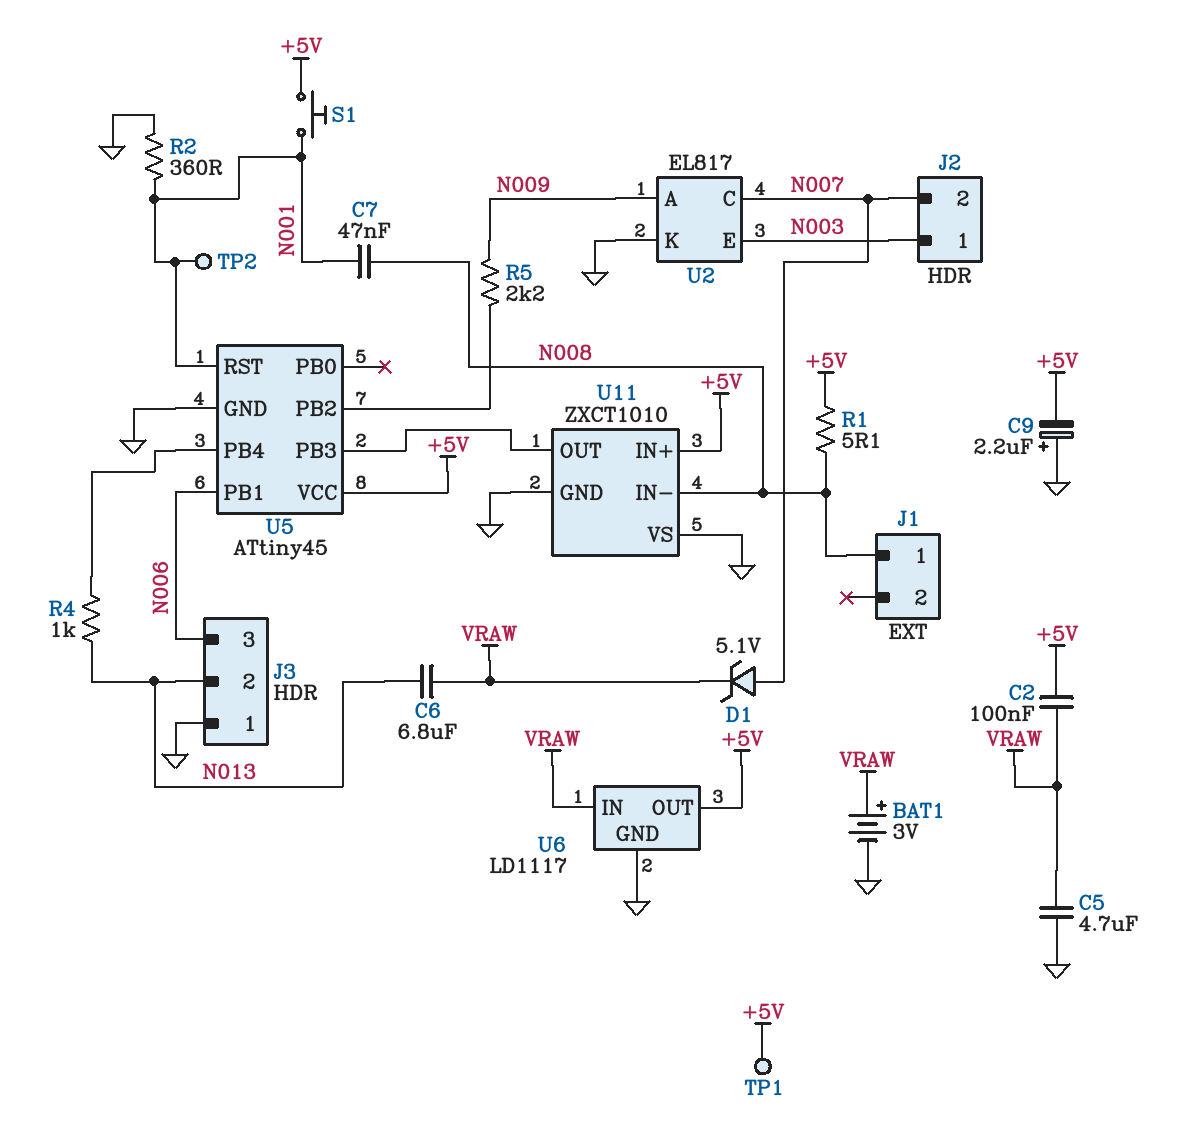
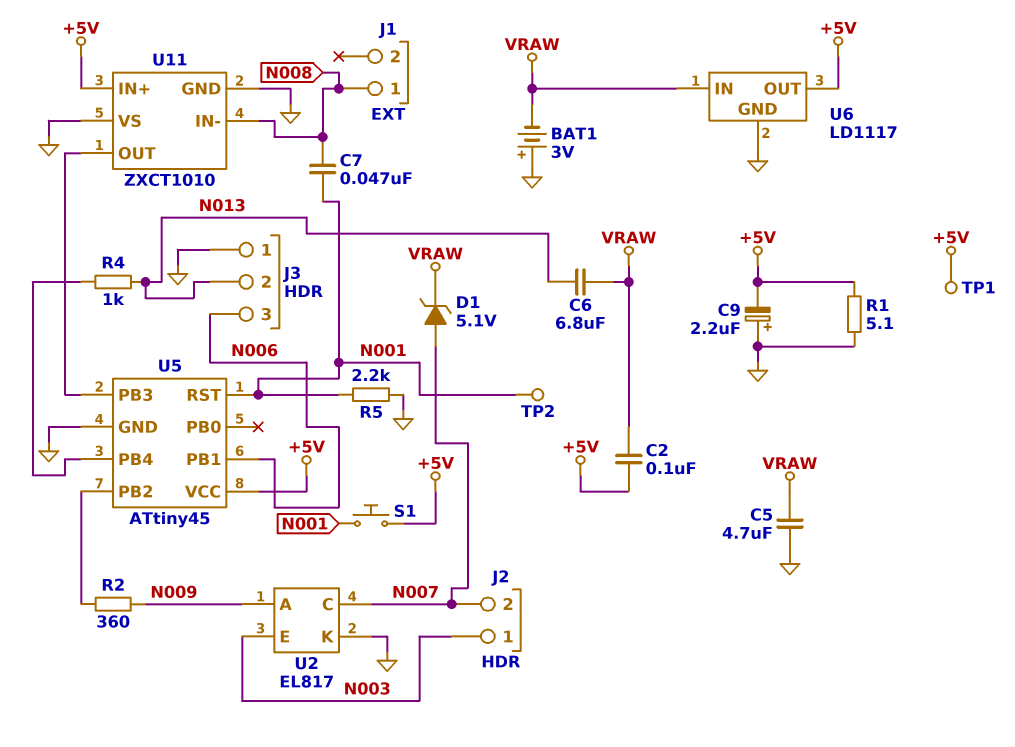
BAT1: 3V (plus VRAW, minus GND) -> 3V (plus GND, minus VRAW)
R1: 5.1 (+5V, N008) -> 5.1 (+5V, GND)
R2: 360 (GND, N001) -> 360 (N009, U5/PB2)
R5: 2.2k (N009, U5/PB2) -> 2.2k (GND, N001)

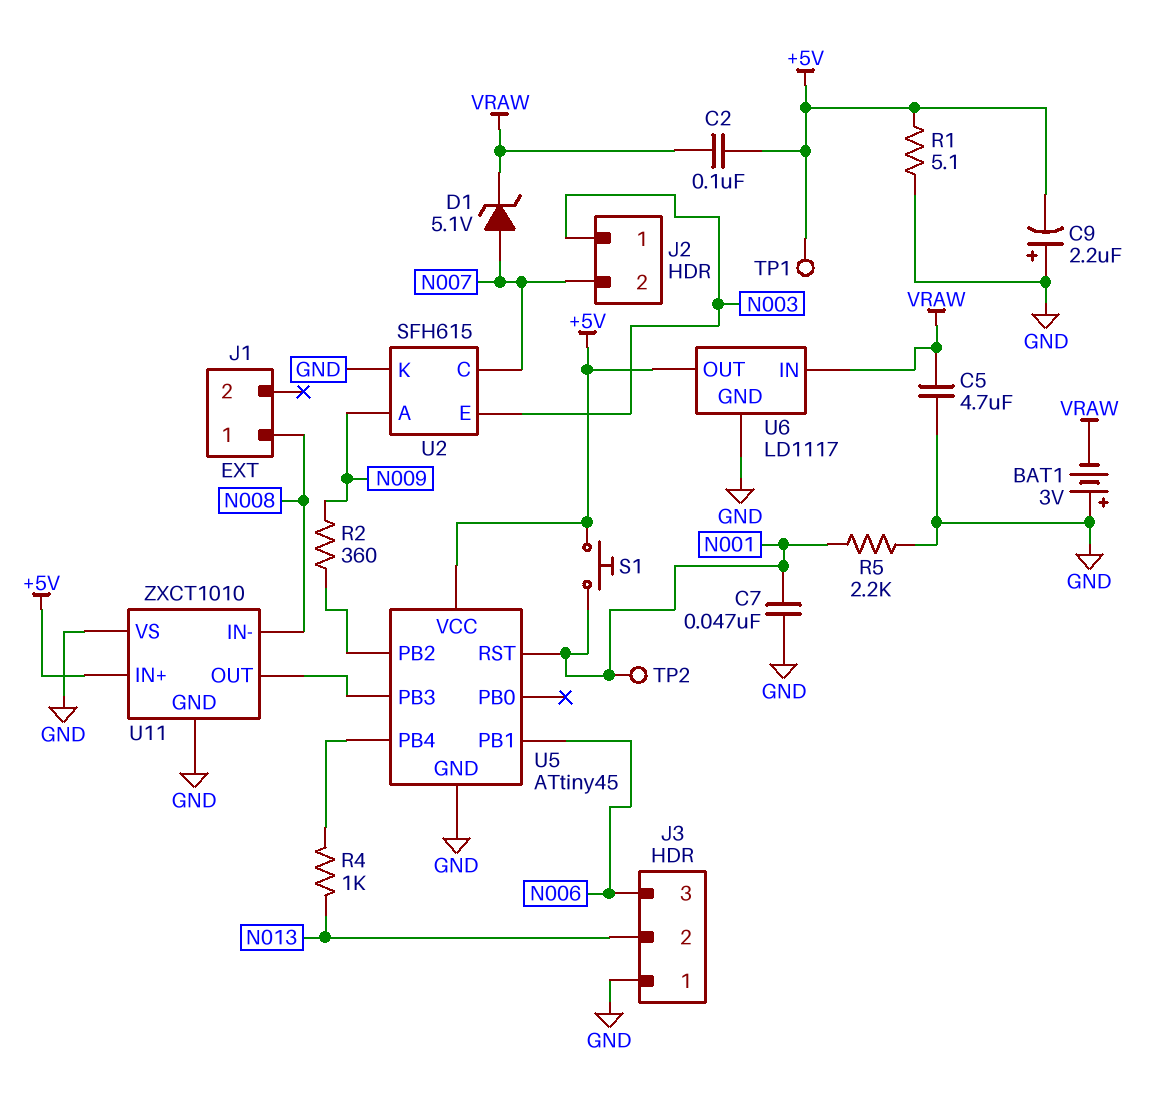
C6: 6.8uF (N013, VRAW) -> none
C7: 47nF (N001, N008) -> 47nF (GND, N001)
U2: EL817 -> SFH615

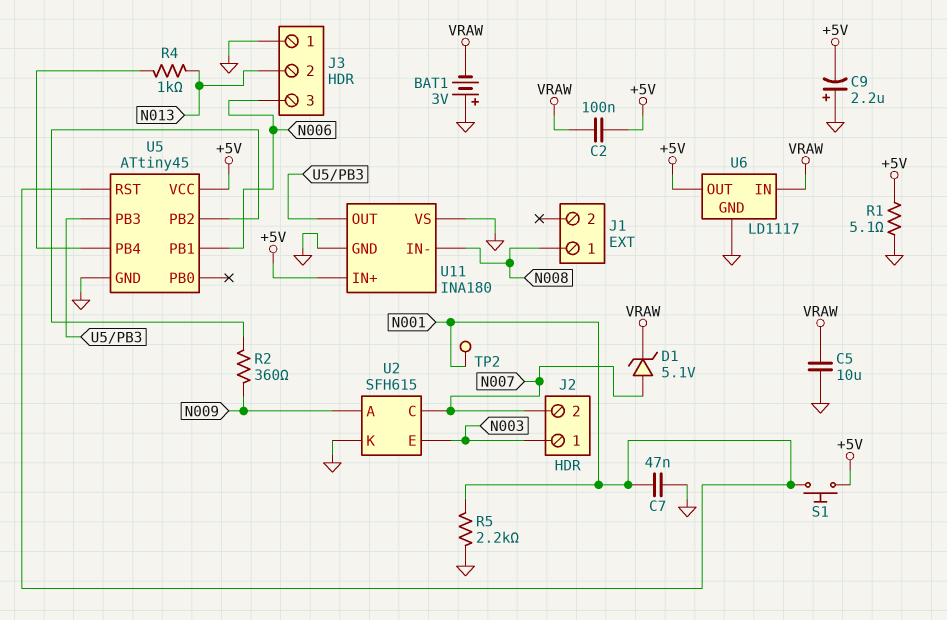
C5: 4.7uF (GND, VRAW) -> 10uF (GND, VRAW)
TP1: test point (+5V) -> none
U11: ZXCT1010 -> INA180

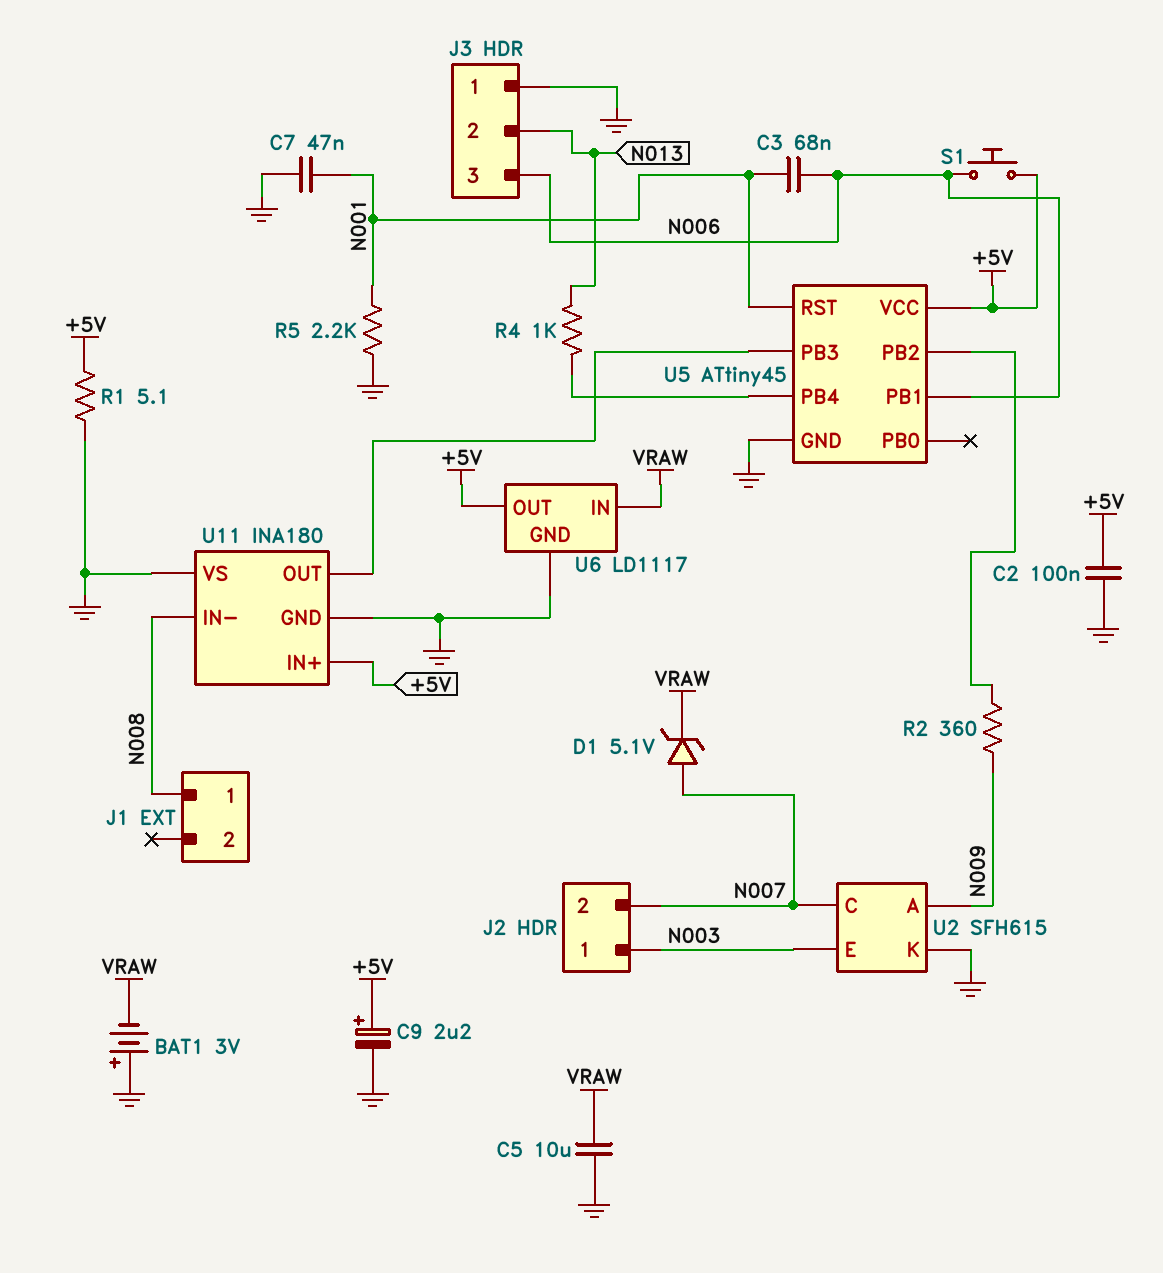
C2: 100nF (+5V, VRAW) -> 100nF (+5V, GND)
C3: none -> 68nF (N001, N006)
C9: 2.2uF (plus GND, minus +5V) -> 2.2uF (plus +5V, minus GND)
S1: button (+5V, N001) -> button (+5V, N006)
TP2: test point (N001) -> none

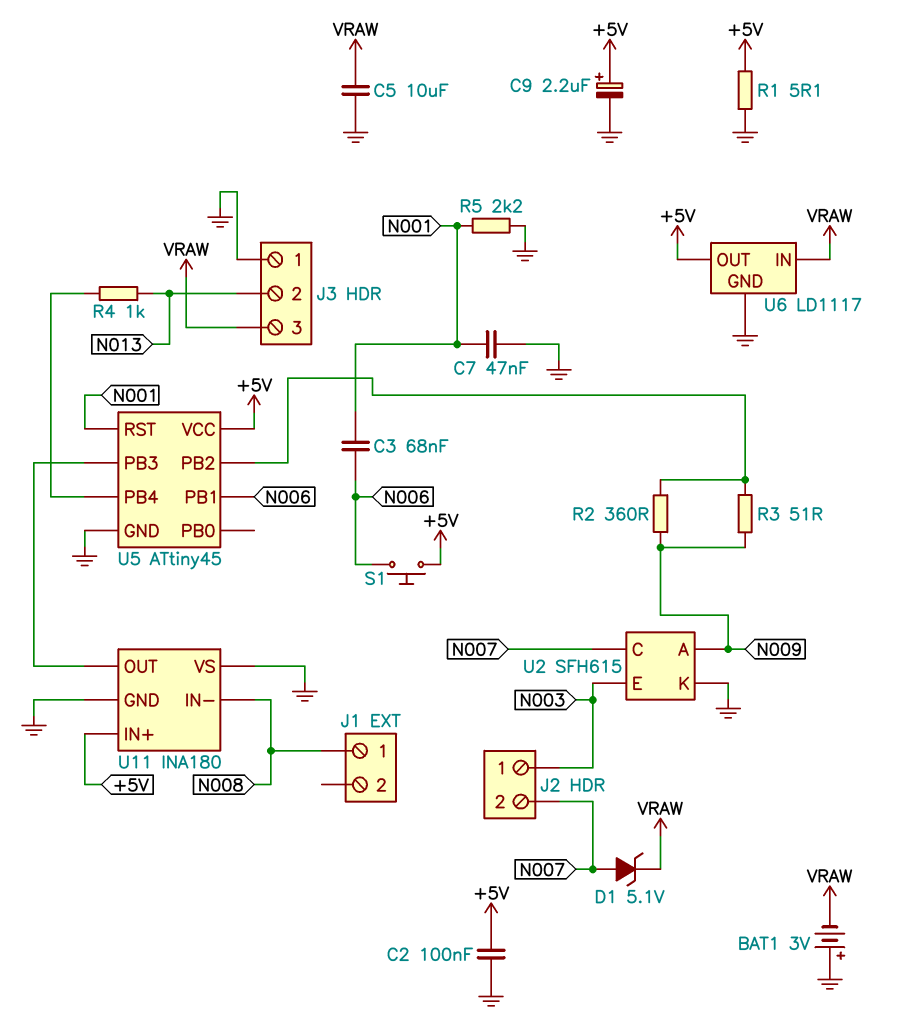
J3 pin 3: N006 -> VRAW
R3: none -> 51 (N009, U5/PB2)

